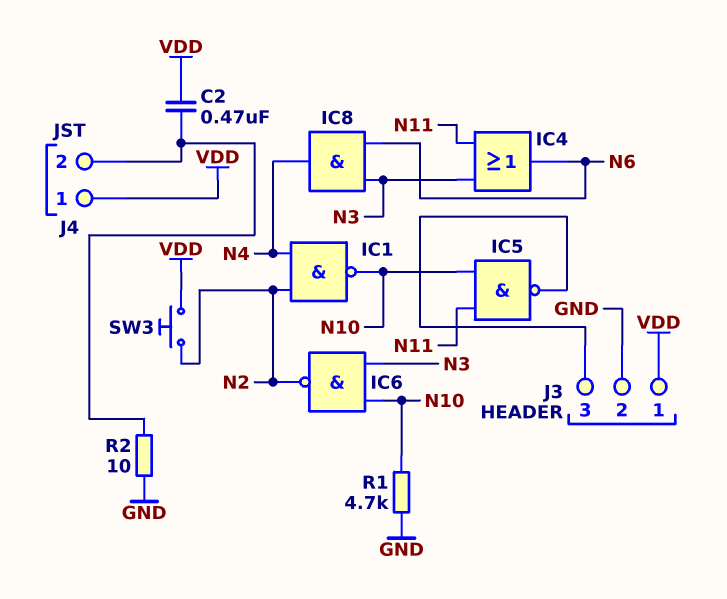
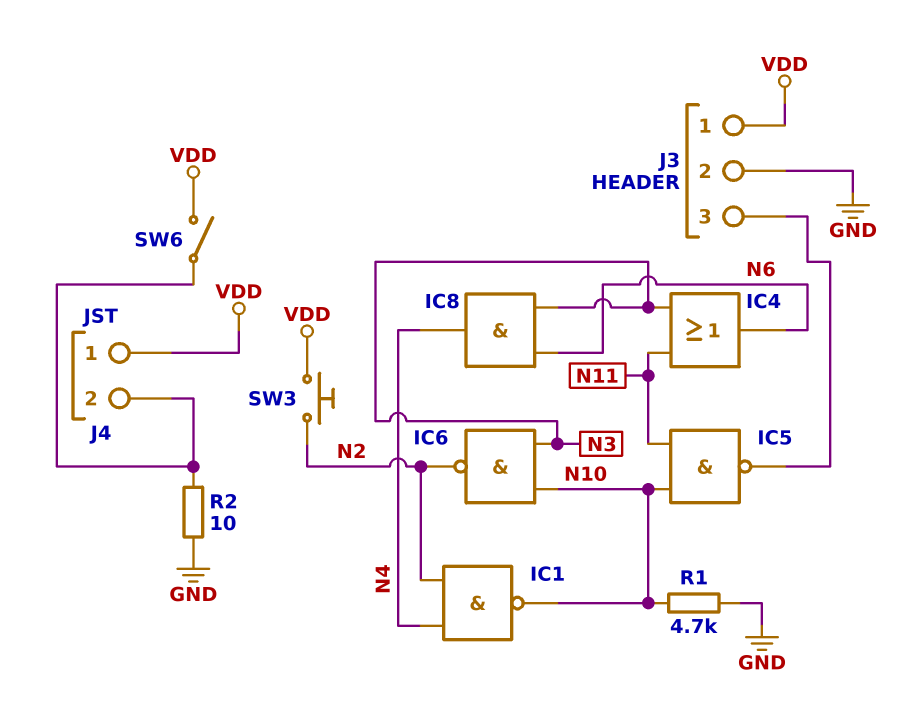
C2: 470nF (J4/2, VDD) -> none
SW6: none -> switch (J4/2, VDD)

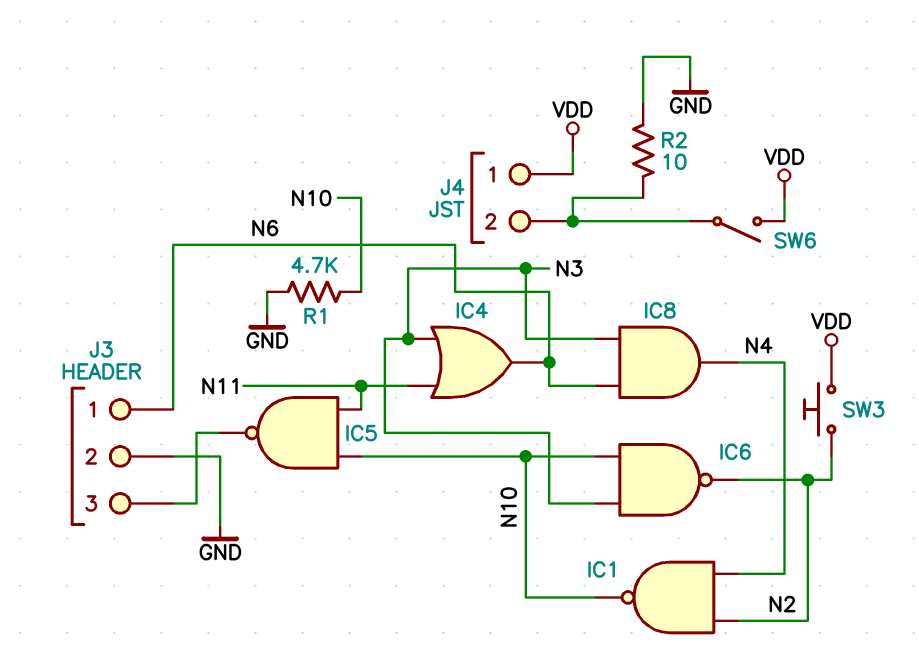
J3 pin 1: VDD -> N6

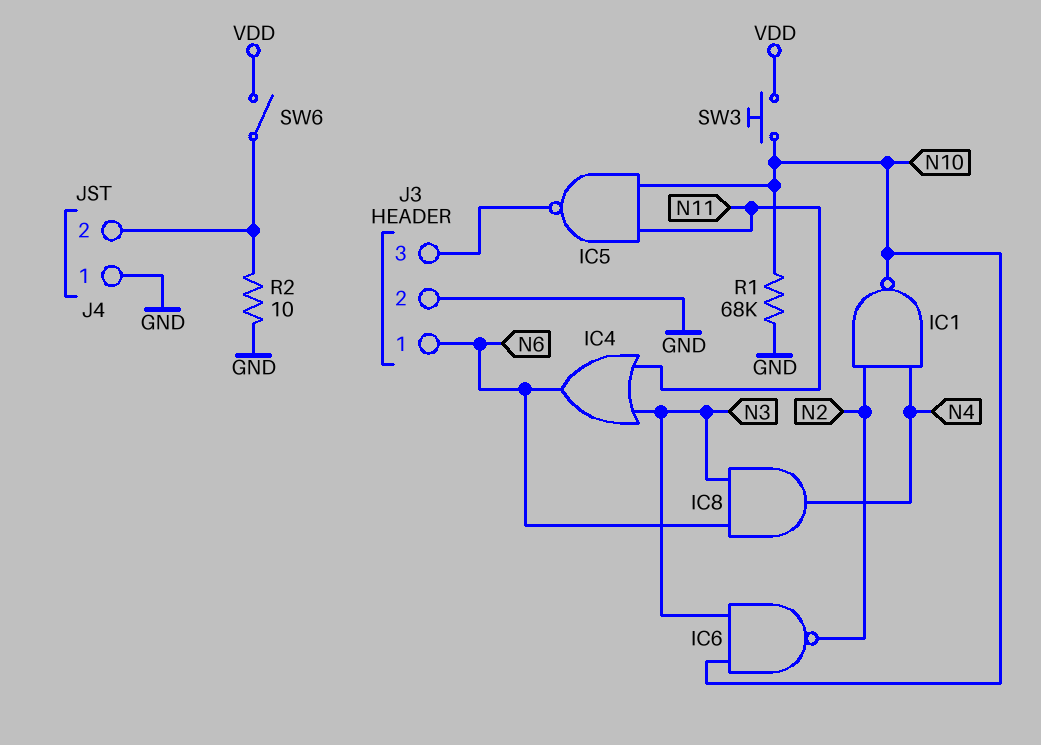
J4 pin 1: VDD -> GND
R1: 4.7k (GND, N10) -> 68k (GND, N10)
SW3: button (N2, VDD) -> button (N10, VDD)

